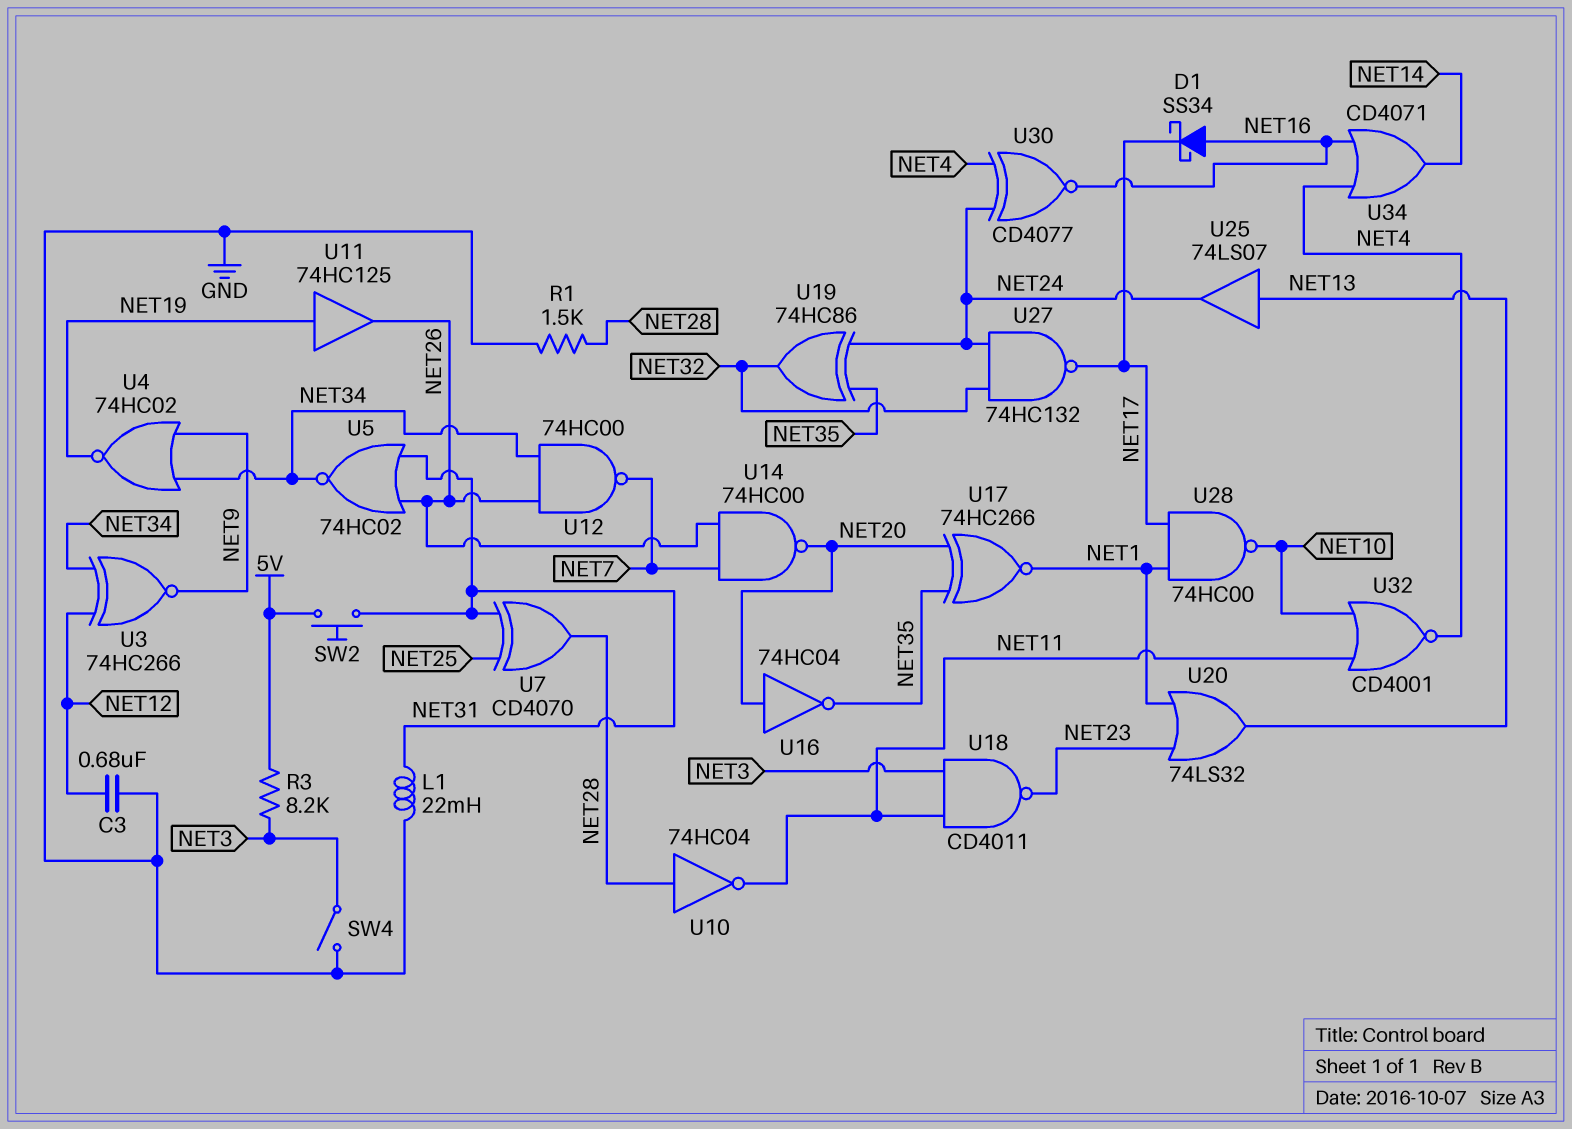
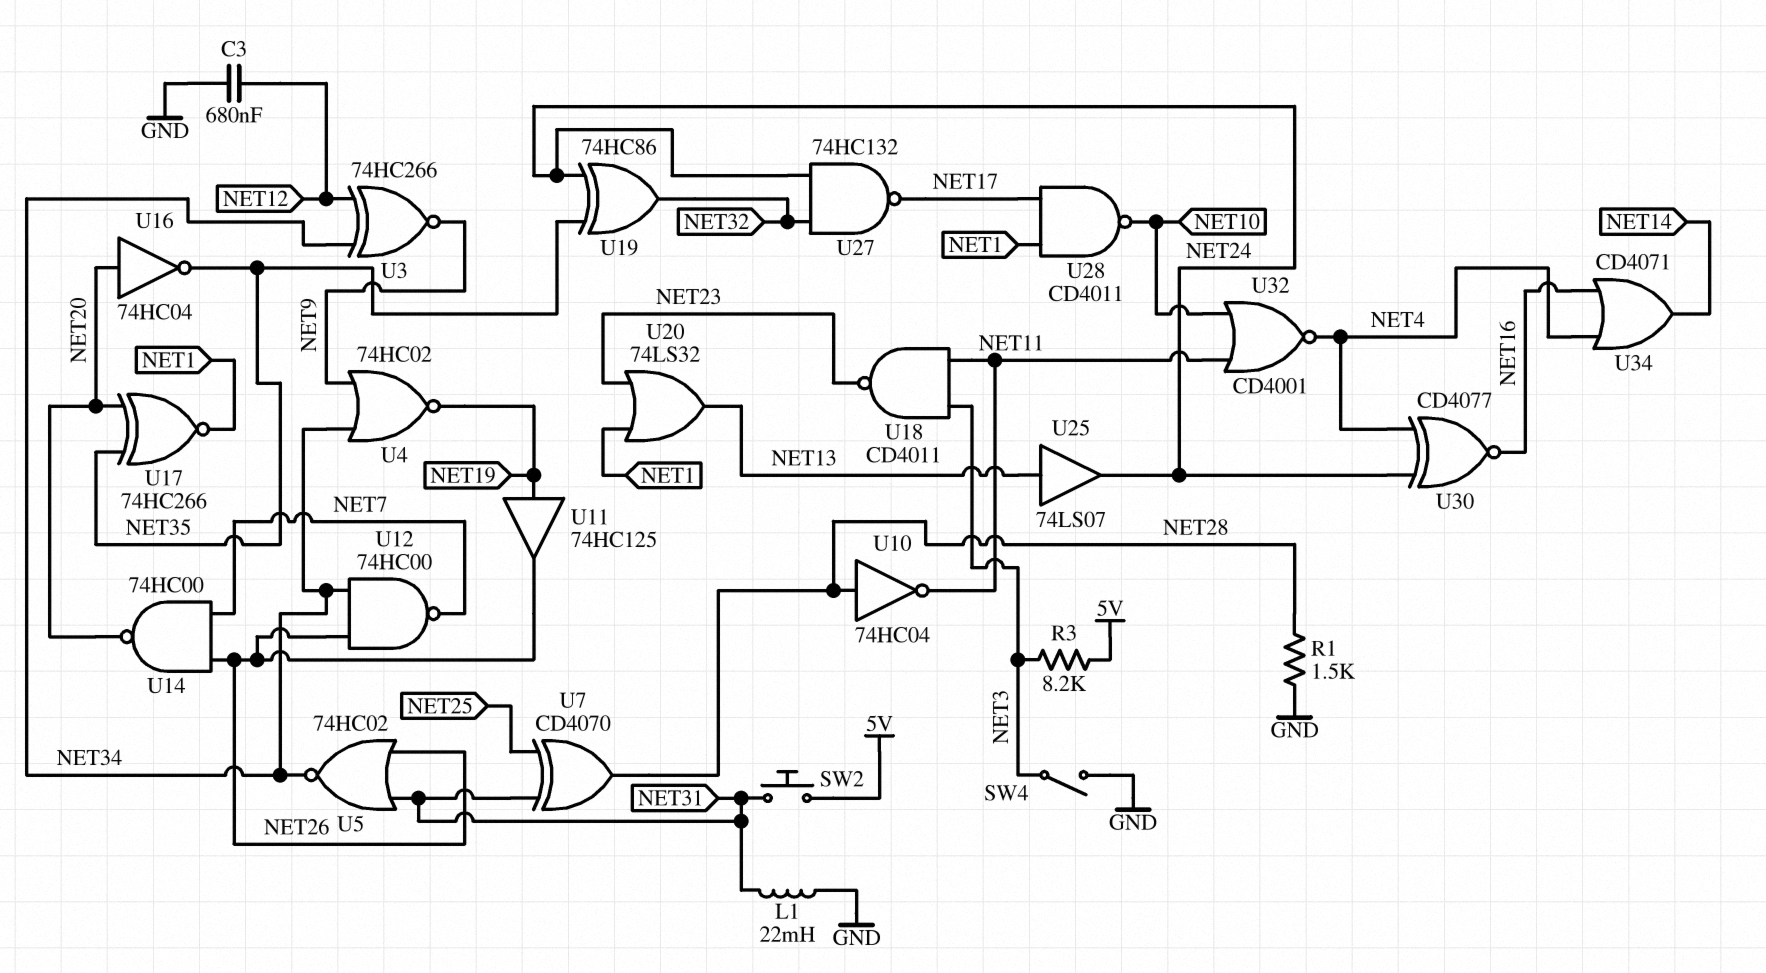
D1: schottky SS34 (A NET16, K NET17) -> none
U28: NAND 74HC00 (in NET1, in NET17, out NET10) -> NAND CD4011 (in NET1, in NET17, out NET10)

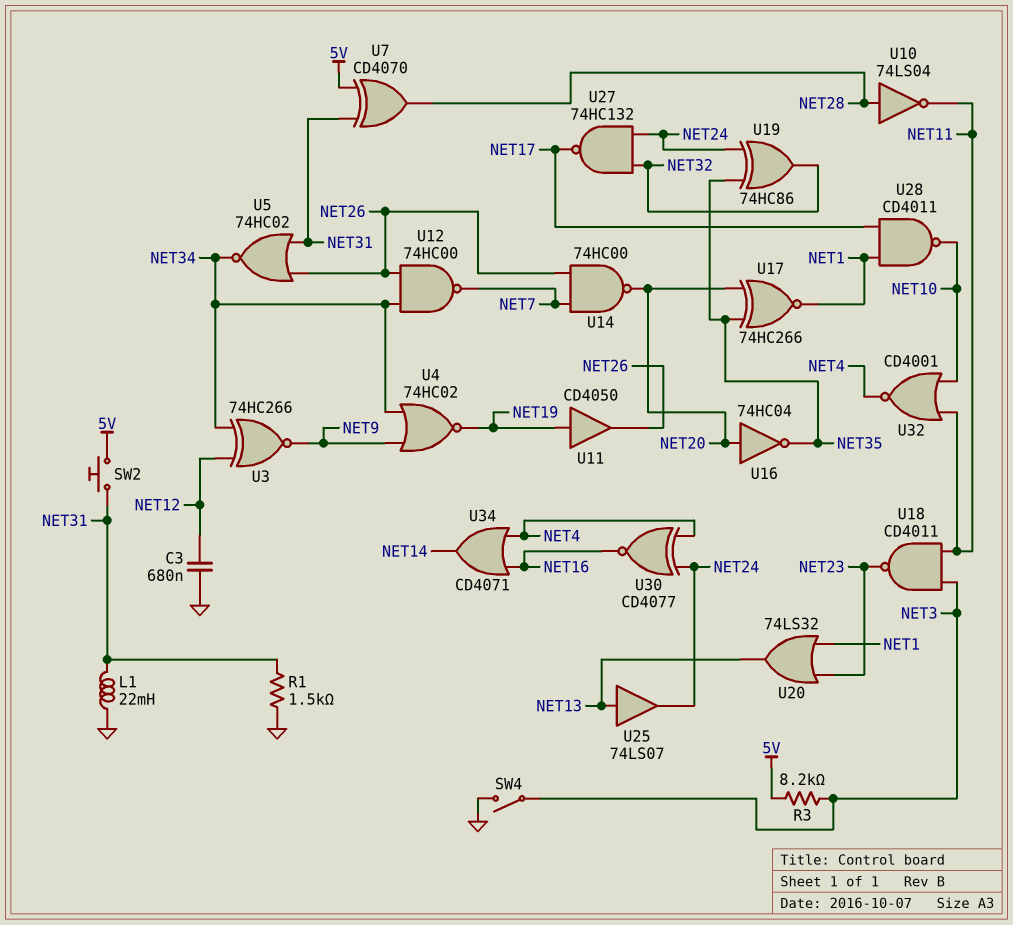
R1: 1.5k (GND, NET28) -> 1.5k (GND, NET31)
U7: XOR CD4070 (in NET25, in NET31, out NET28) -> XOR CD4070 (in 5V, in NET31, out NET28)
U10: NOT 74HC04 (in NET28, out NET11) -> NOT 74LS04 (in NET28, out NET11)
U11: buffer 74HC125 (in NET19, out NET26) -> buffer CD4050 (in NET19, out NET26)

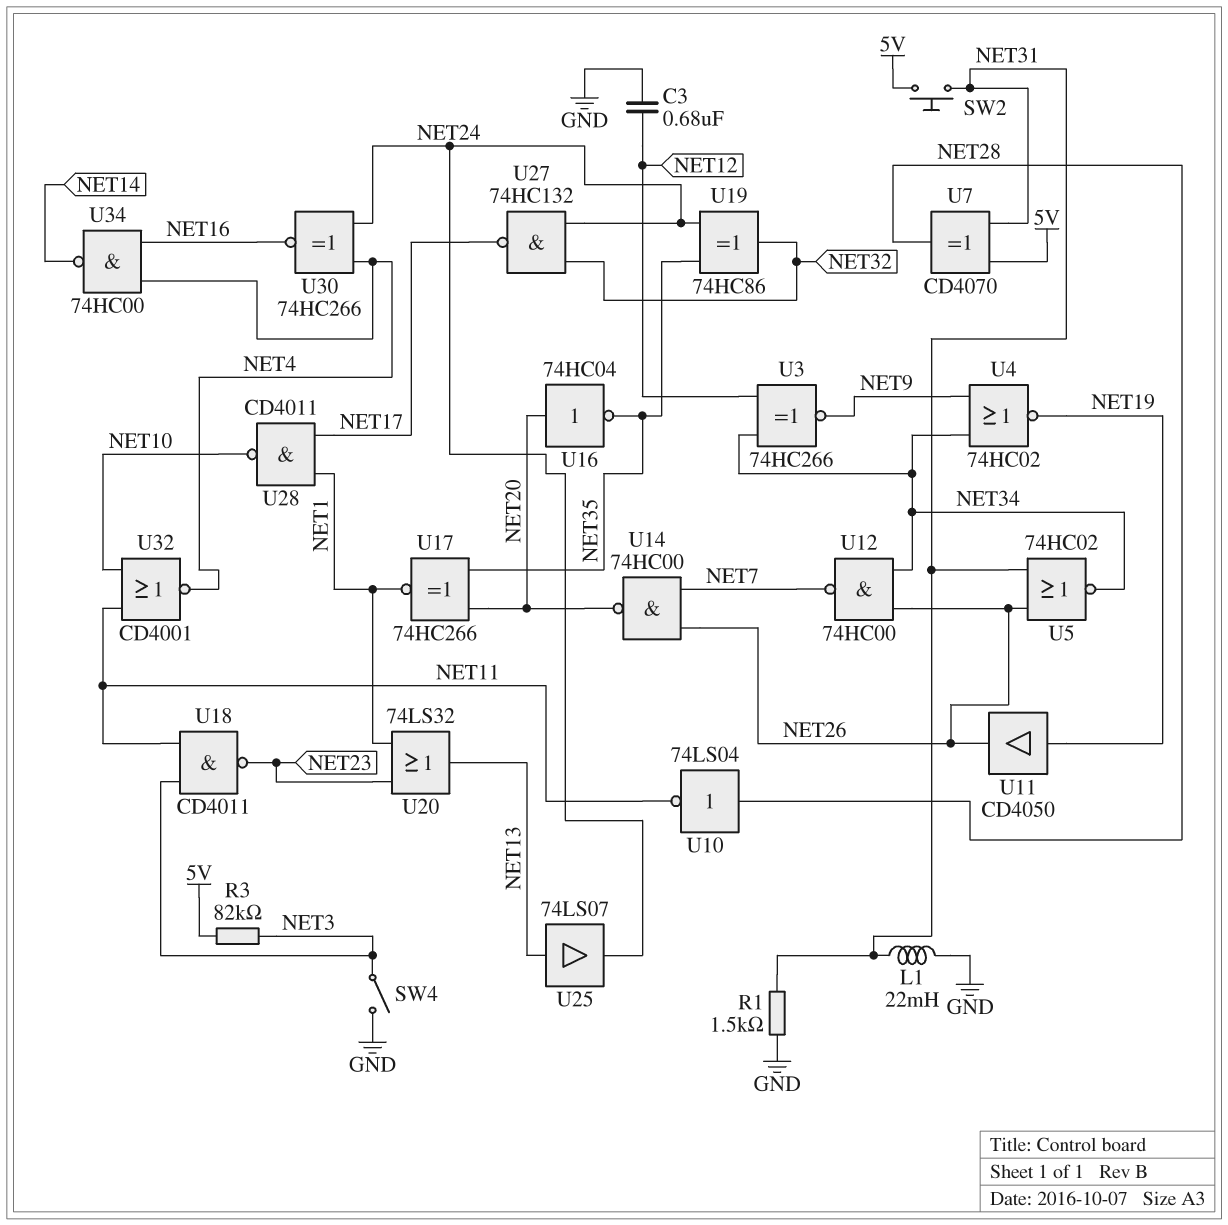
R3: 8.2k (5V, NET3) -> 82k (5V, NET3)
U30: XNOR CD4077 (in NET4, in NET24, out NET16) -> XNOR 74HC266 (in NET4, in NET24, out NET16)
U34: OR CD4071 (in NET4, in NET16, out NET14) -> NAND 74HC00 (in NET4, in NET16, out NET14)

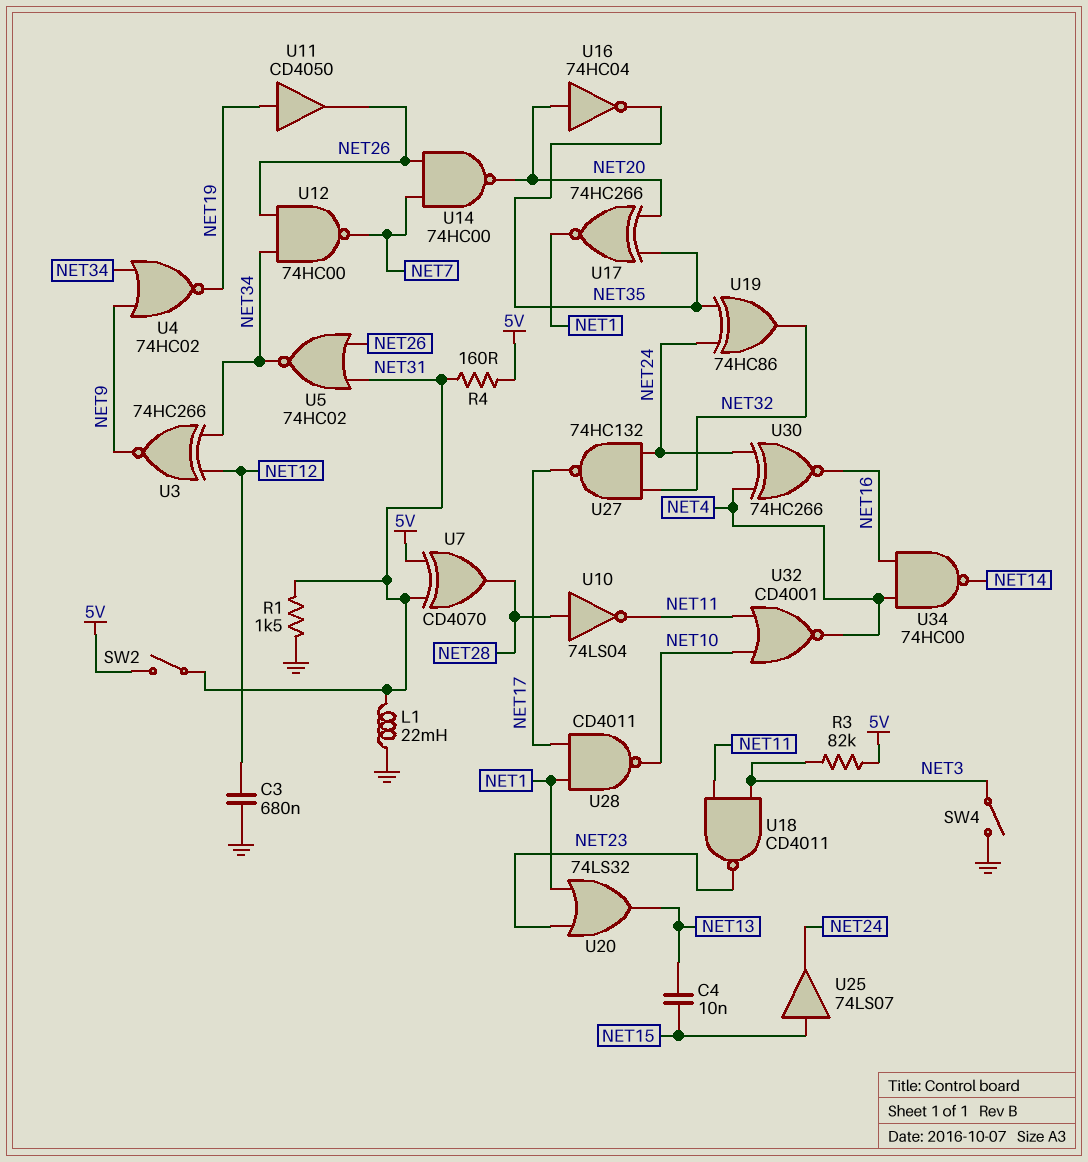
C4: none -> 10nF (NET13, NET15)
R4: none -> 160 (5V, NET31)
SW2: button (5V, NET31) -> switch (5V, NET31)
U25: buffer 74LS07 (in NET13, out NET24) -> buffer 74LS07 (in NET15, out NET24)

